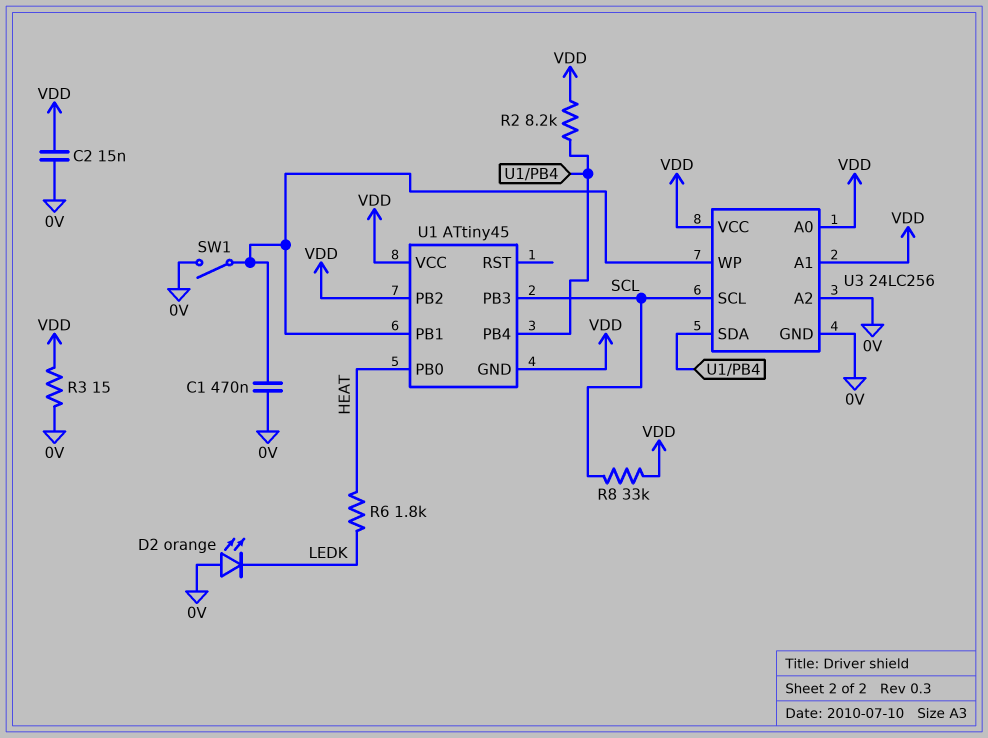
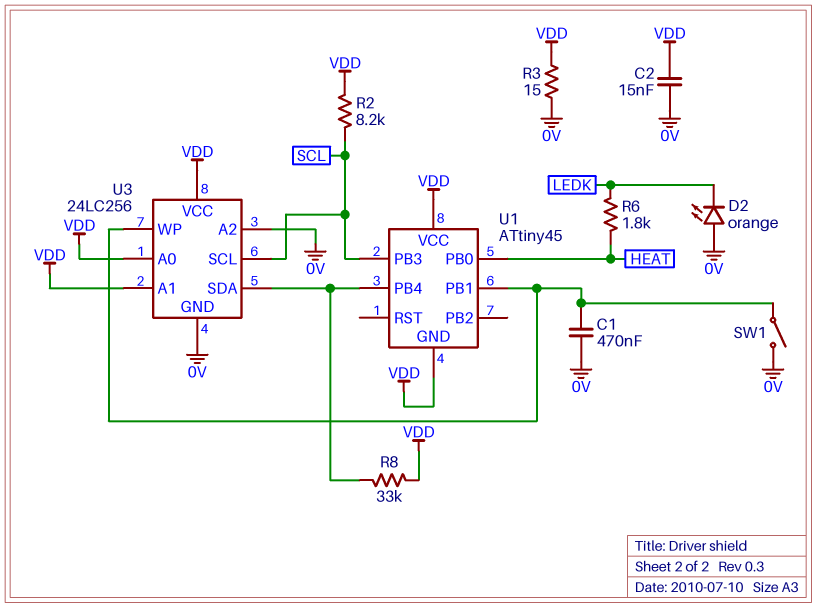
R2: 8.2k (U1/PB4, VDD) -> 8.2k (SCL, VDD)
R8: 33k (SCL, VDD) -> 33k (U1/PB4, VDD)
U1 pin PB2: VDD -> none

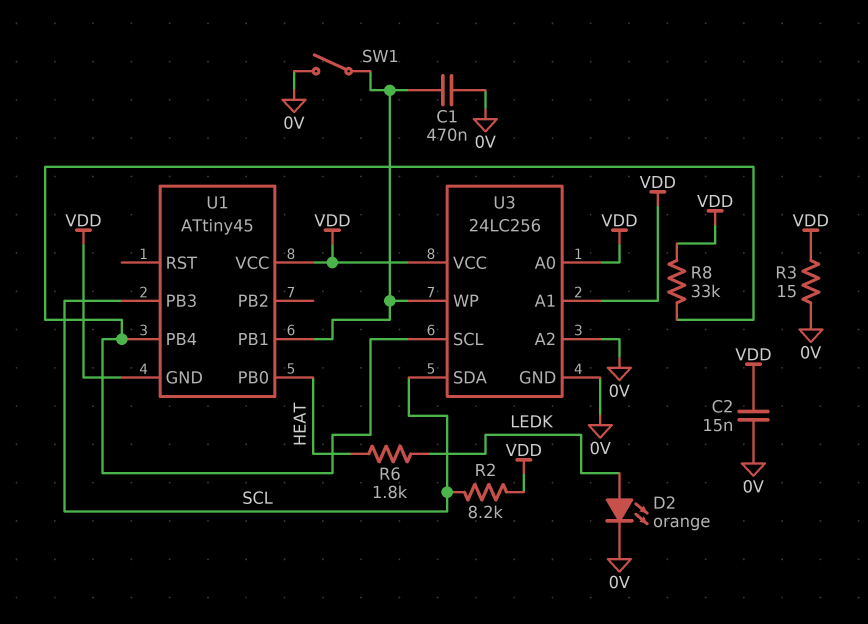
D2: LED orange (A 0V, K LEDK) -> LED orange (A LEDK, K 0V)
U3 pin SCL: SCL -> U1/PB4
U3 pin SDA: U1/PB4 -> SCL

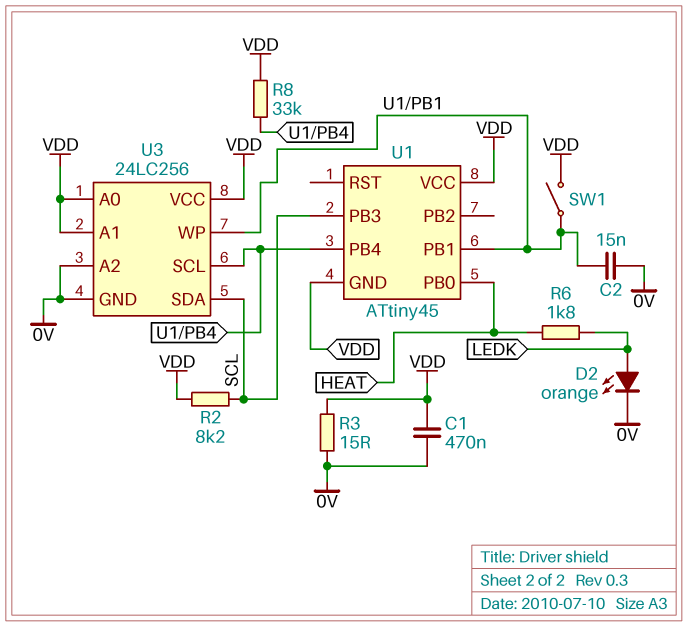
C1: 470nF (0V, U1/PB1) -> 470nF (0V, VDD)
C2: 15nF (0V, VDD) -> 15nF (0V, U1/PB1)
SW1: switch (0V, U1/PB1) -> switch (U1/PB1, VDD)

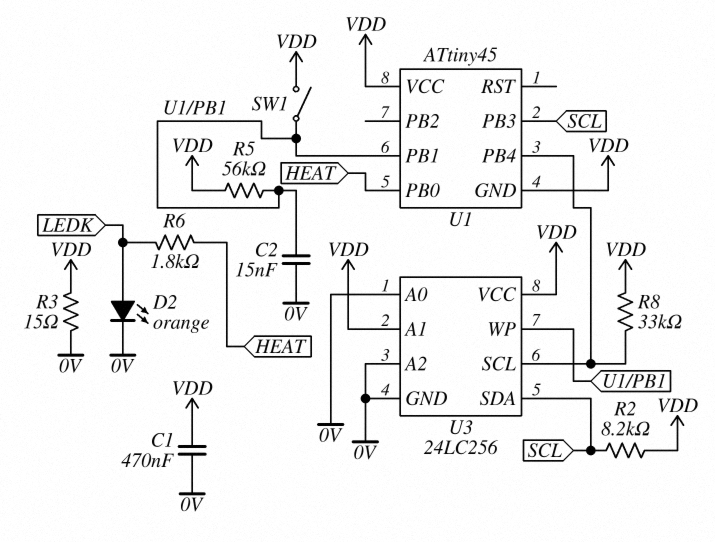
R5: none -> 56k (U1/PB1, VDD)
U3 pin A0: VDD -> 0V

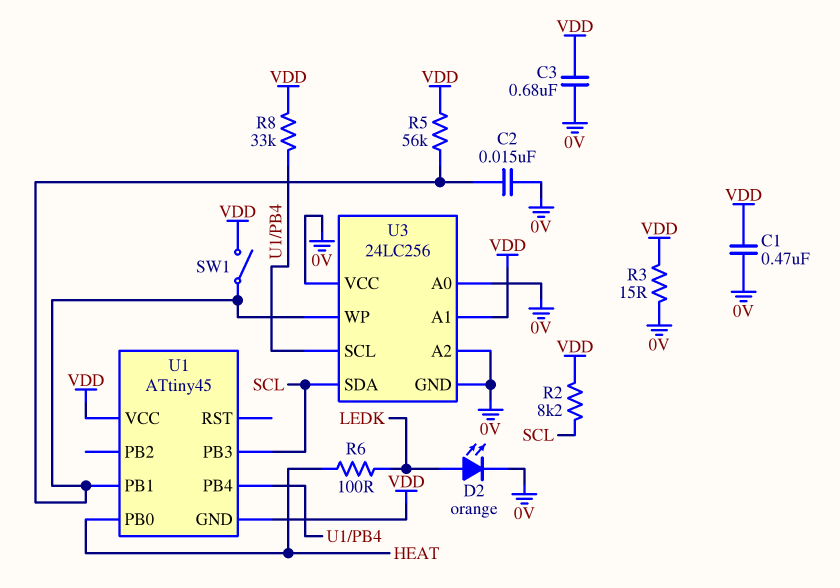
C3: none -> 680nF (0V, VDD)
R6: 1.8k (HEAT, LEDK) -> 100 (HEAT, LEDK)
U3 pin VCC: VDD -> 0V

